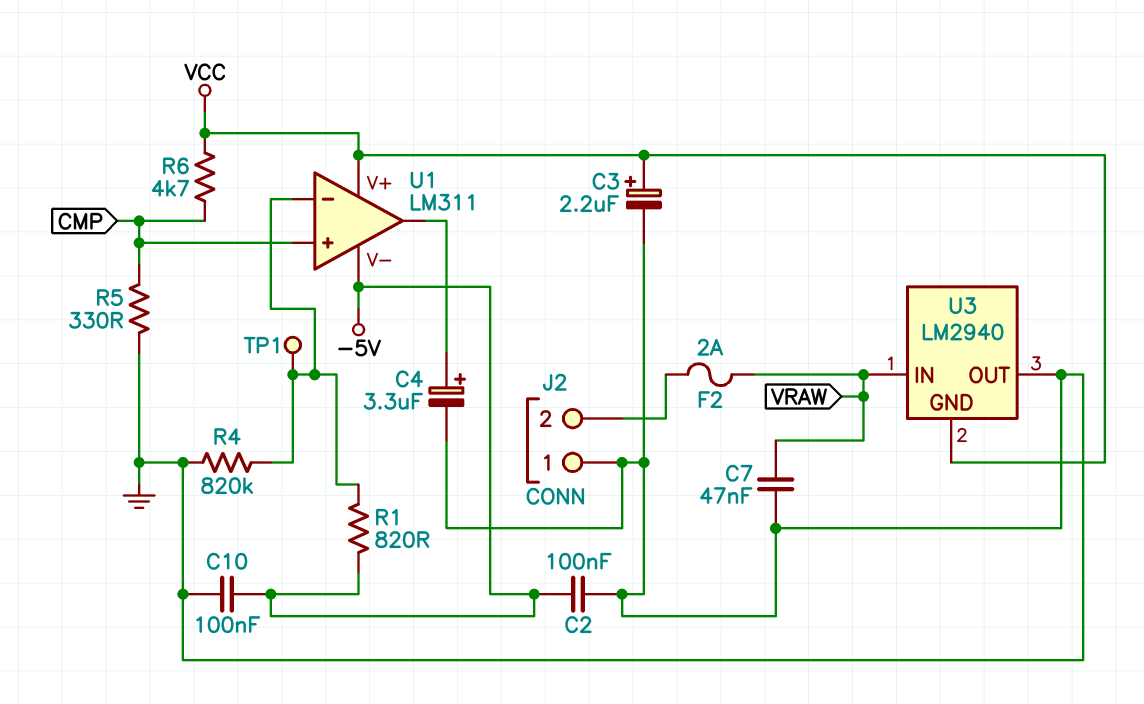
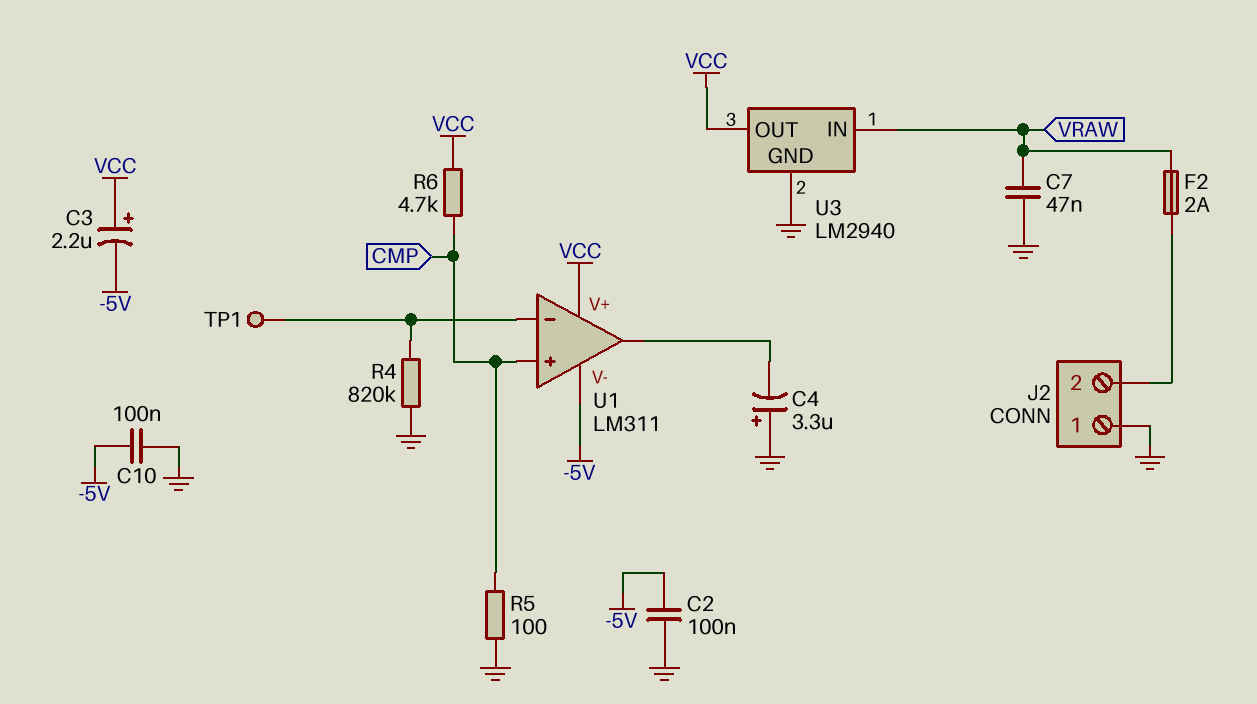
C3: 2.2uF (plus VCC, minus GND) -> 2.2uF (plus VCC, minus -5V)
C4: 3.3uF (plus U1/out, minus GND) -> 3.3uF (plus GND, minus U1/out)
R1: 820 (-5V, U1/in-) -> none
R5: 330 (CMP, GND) -> 100 (CMP, GND)
U3 pin GND: VCC -> GND
U3 pin OUT: GND -> VCC

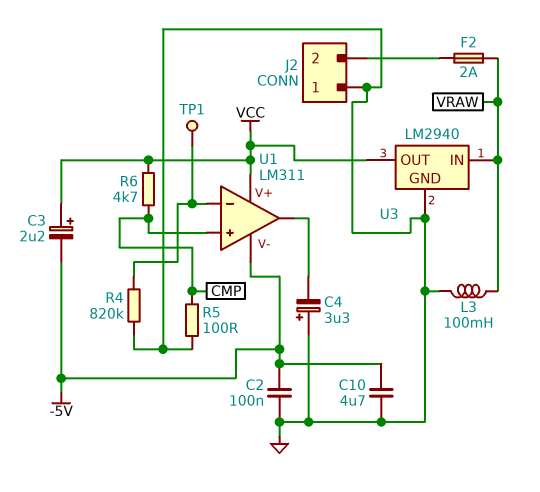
C7: 47nF (GND, VRAW) -> none
C10: 100nF (-5V, GND) -> 4.7uF (-5V, GND)
L3: none -> 100mH (GND, VRAW)

